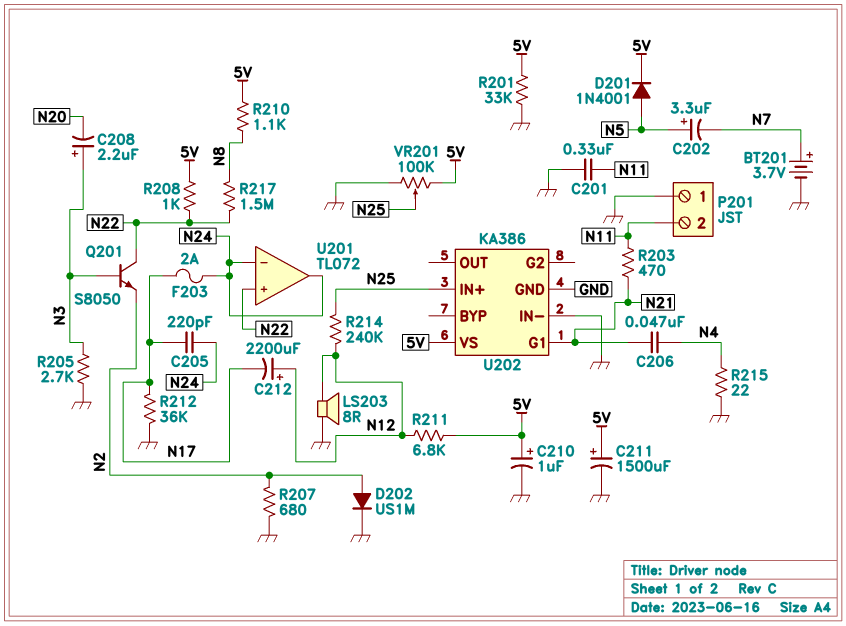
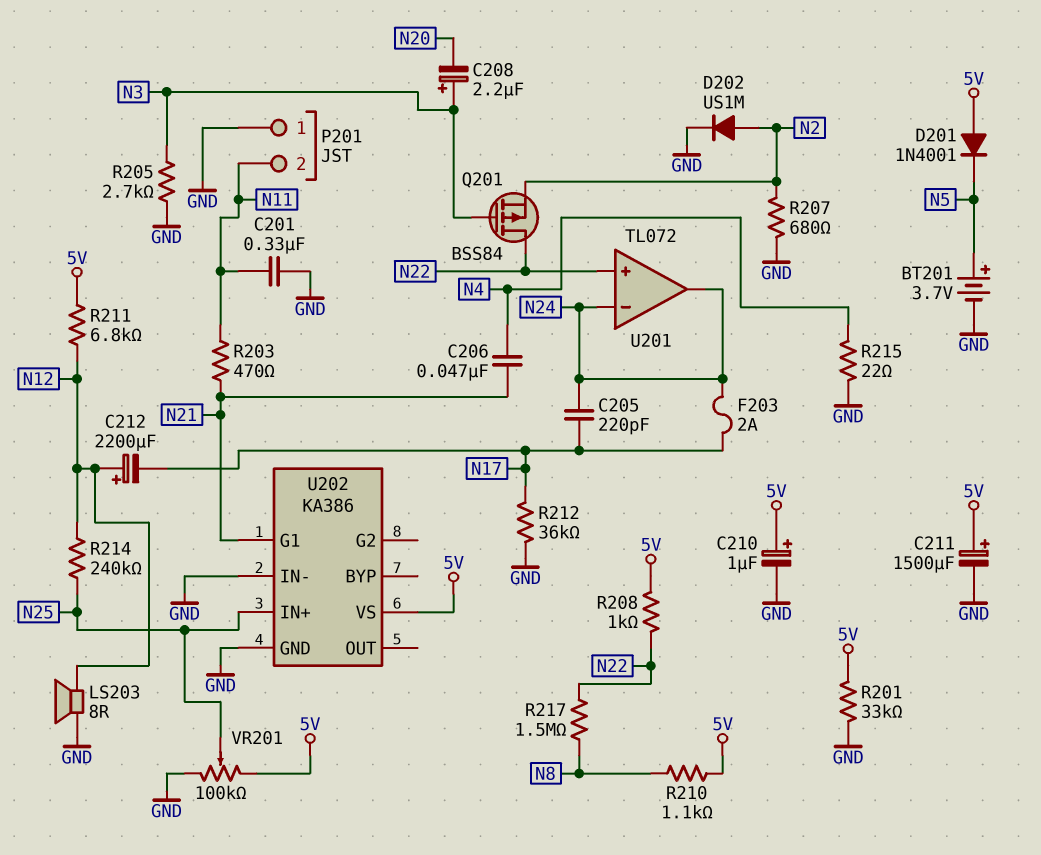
BT201: 3.7V (plus N7, minus GND) -> 3.7V (plus N5, minus GND)
C202: 3.3uF (plus N5, minus N7) -> none
D201: diode 1N4001 (A N5, K 5V) -> diode 1N4001 (A 5V, K N5)
Q201: NPN S8050 (B N3, C N22, E N2) -> PMOS BSS84 (G N3, D N22, S N2)

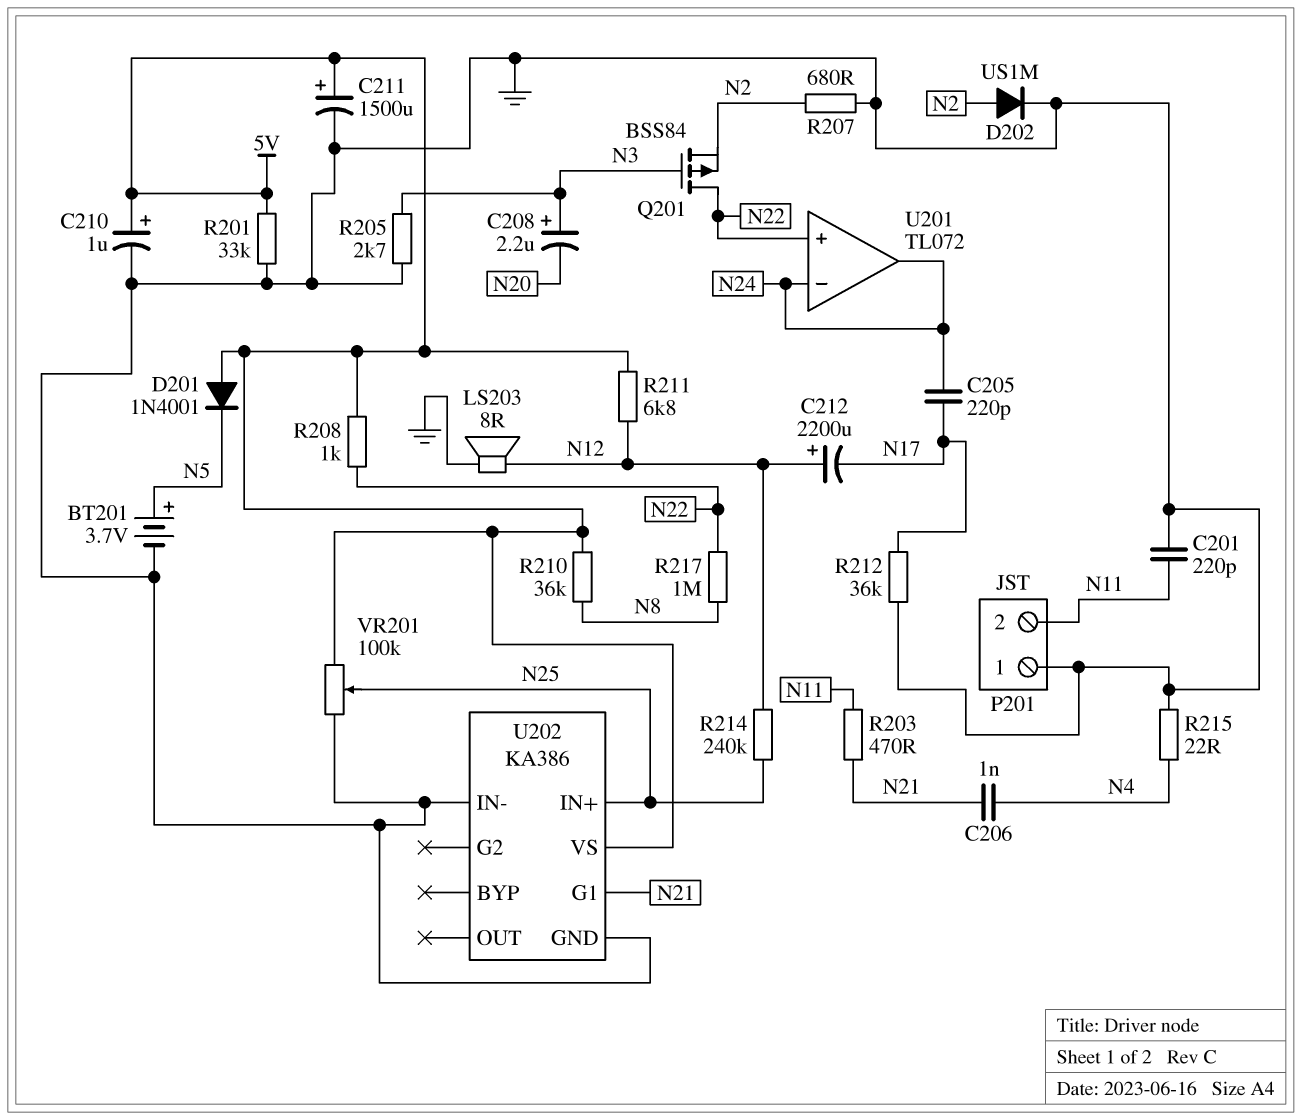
C201: 330nF (GND, N11) -> 220pF (GND, N11)
C206: 47nF (N4, N21) -> 1nF (N4, N21)
F203: 2A (N17, N24) -> none
R210: 1.1k (5V, N8) -> 36k (5V, N8)
R217: 1.5M (N8, N22) -> 1M (N8, N22)

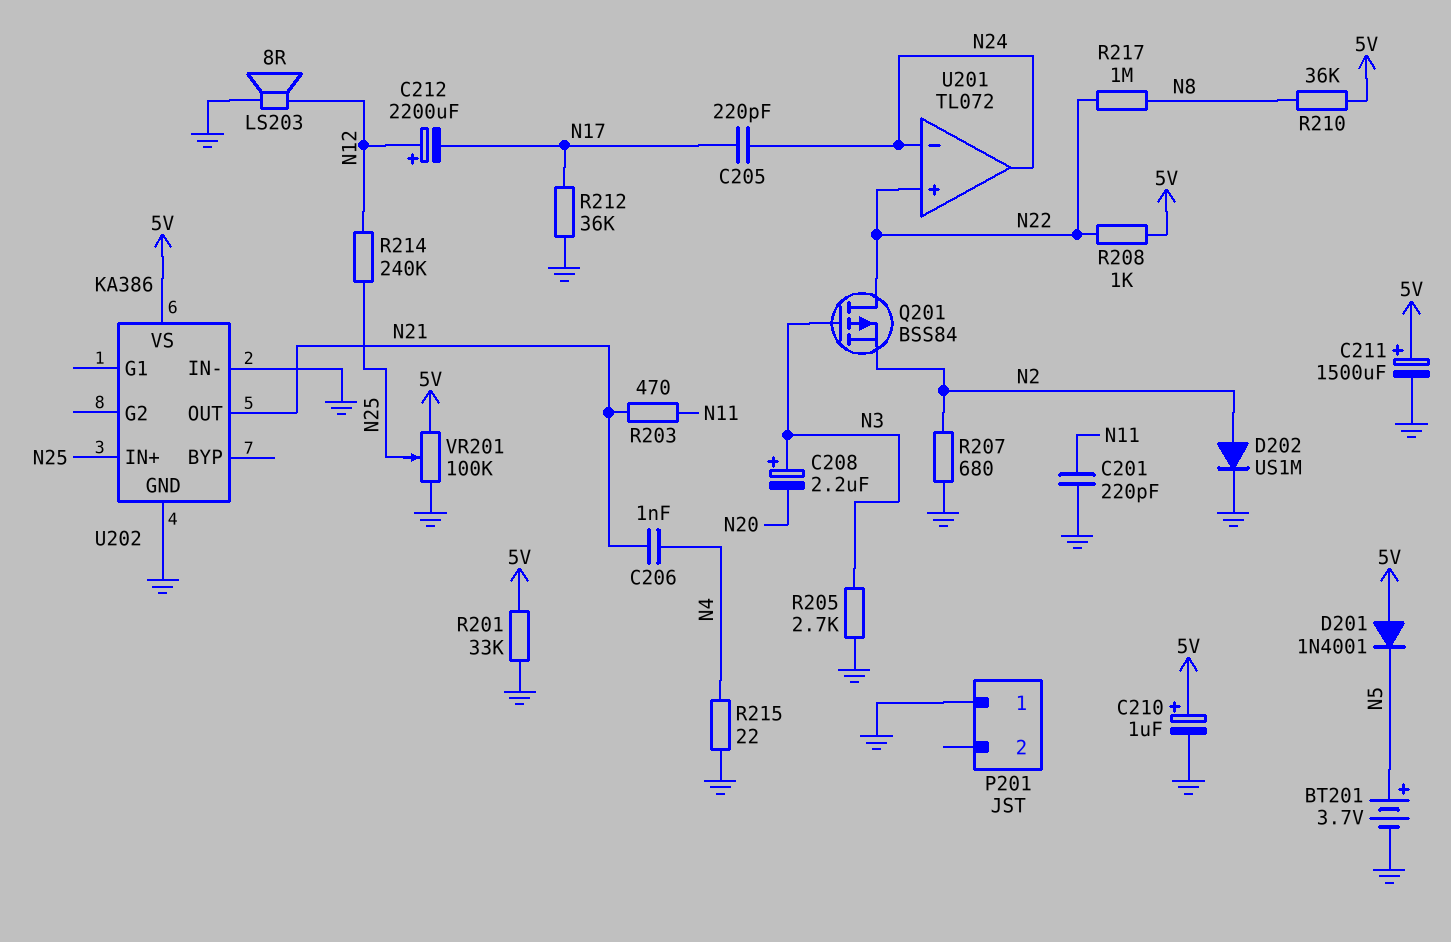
P201 pin 2: N11 -> none
R211: 6.8k (5V, N12) -> none
U202 pin G1: N21 -> none
U202 pin OUT: none -> N21

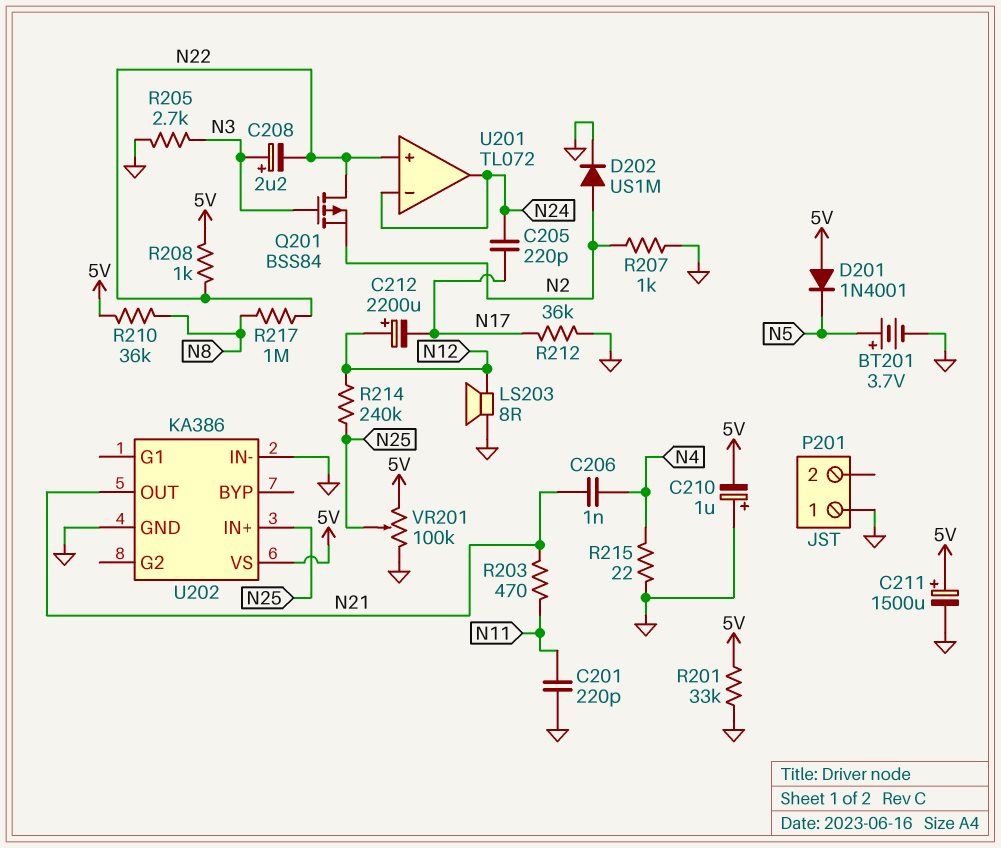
C208: 2.2uF (plus N3, minus N20) -> 2.2uF (plus N3, minus N22)
C210: 1uF (plus 5V, minus GND) -> 1uF (plus GND, minus 5V)
R207: 680 (GND, N2) -> 1k (GND, N2)

